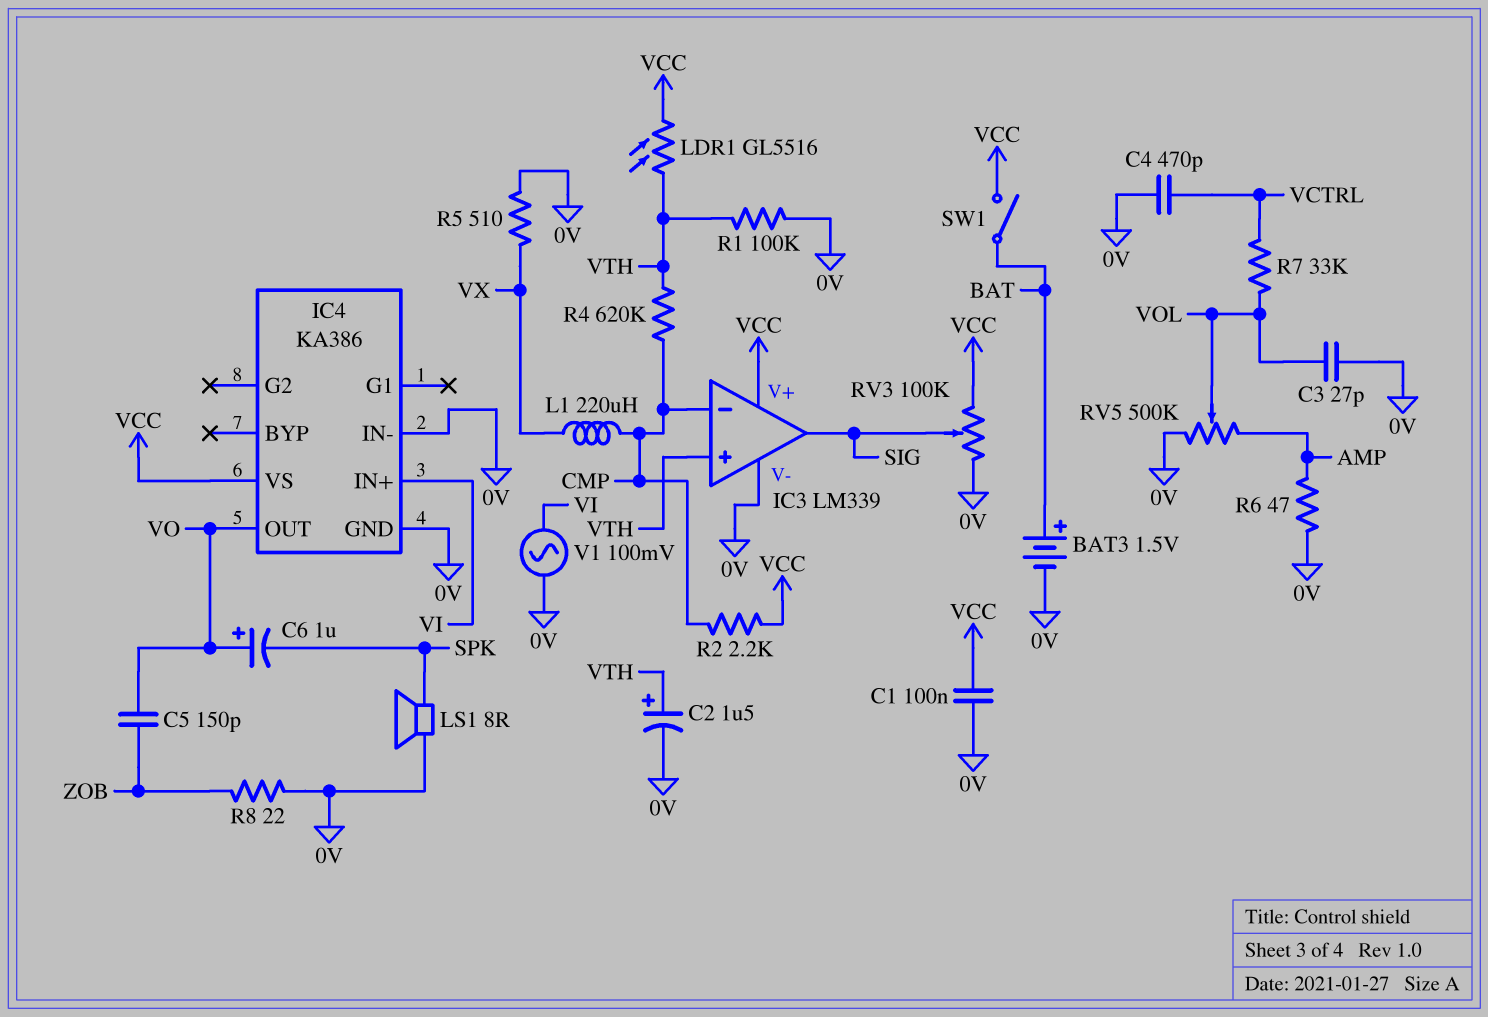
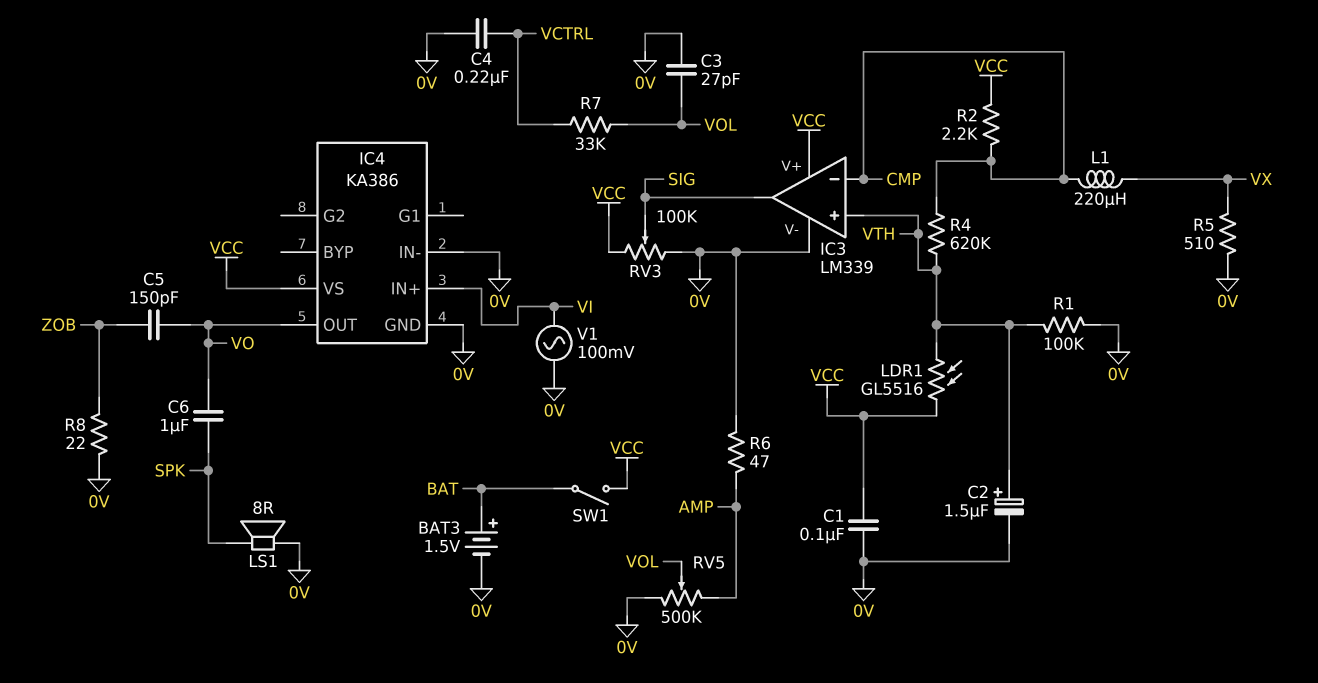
C4: 470pF (0V, VCTRL) -> 220nF (0V, VCTRL)
C6: 1uF (plus VO, minus SPK) -> 1uF (SPK, VO)

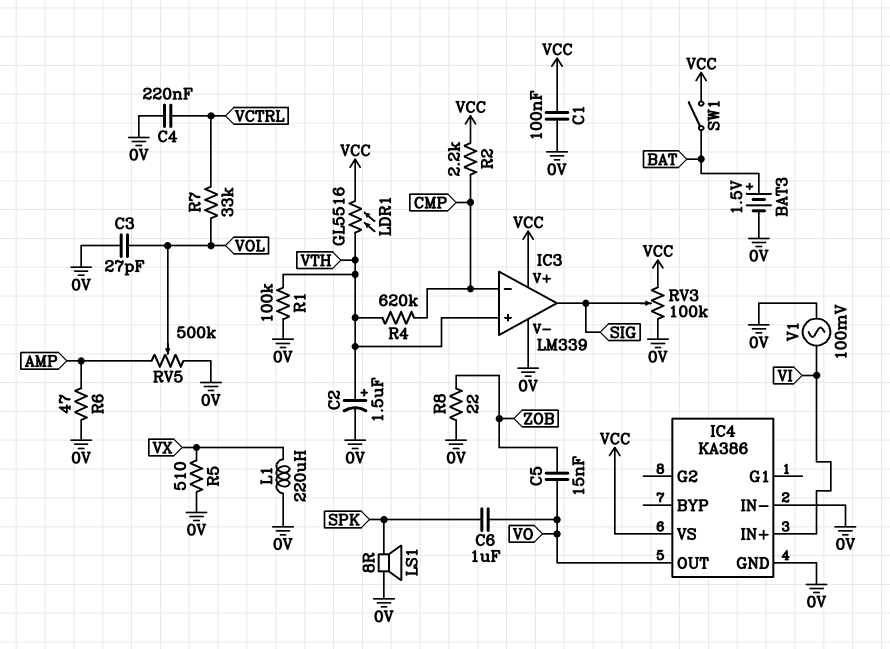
C5: 150pF (VO, ZOB) -> 15nF (VO, ZOB)
L1: 220uH (CMP, VX) -> 220uH (0V, VX)

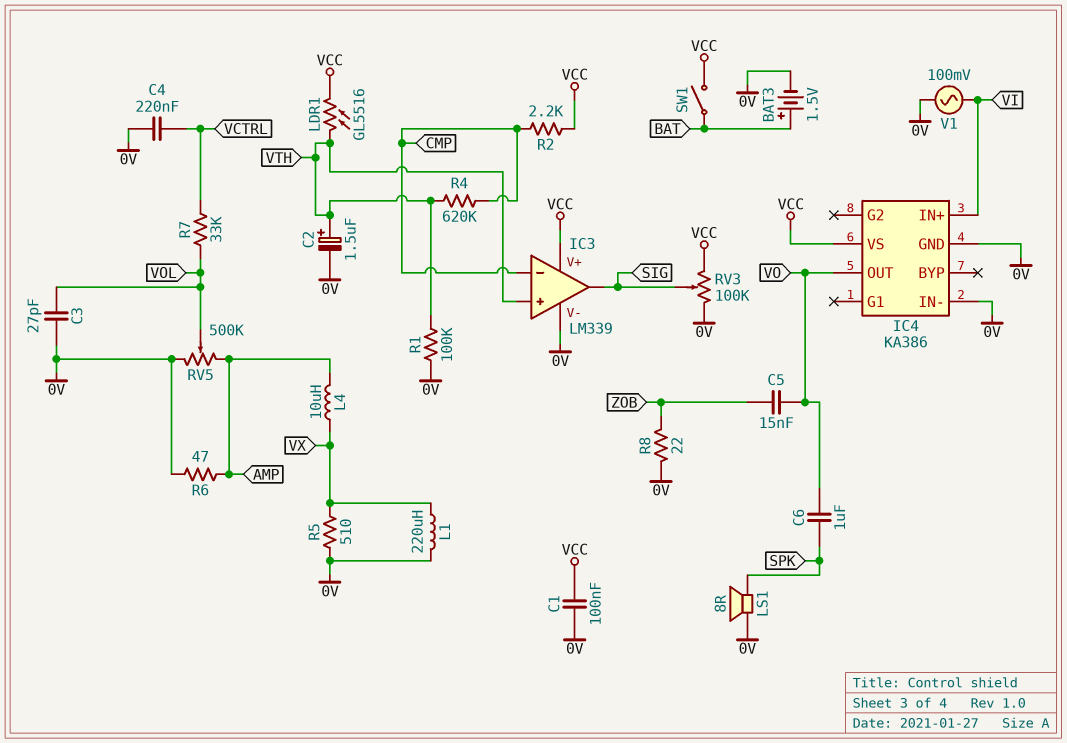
L4: none -> 10uH (AMP, VX)

